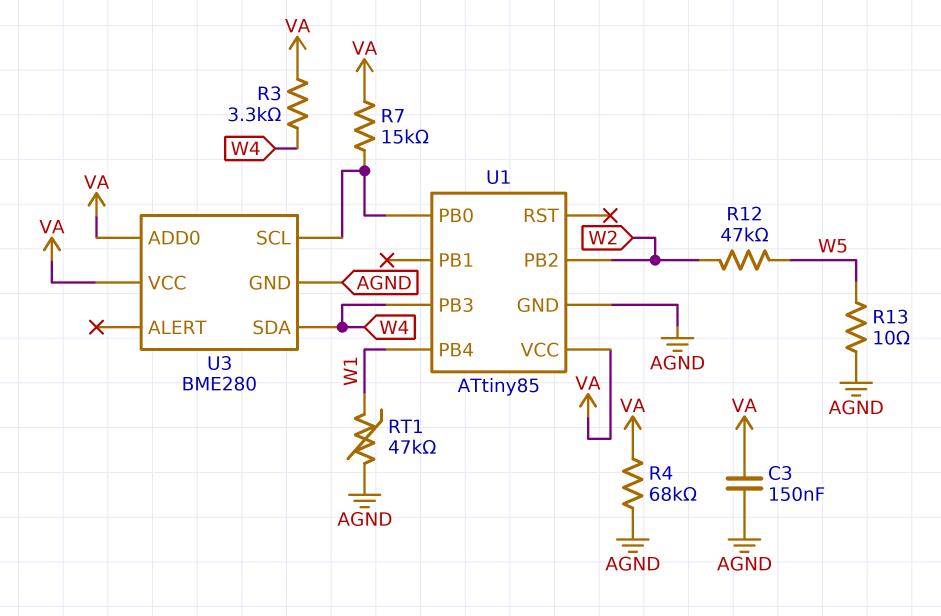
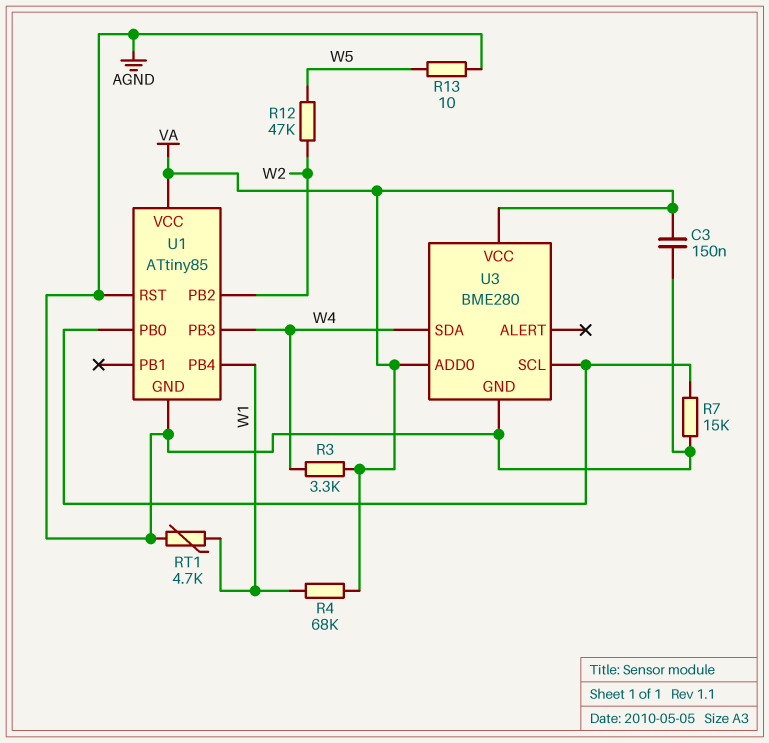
R4: 68k (AGND, VA) -> 68k (VA, W1)
R7: 15k (U1/PB0, VA) -> 15k (AGND, U1/PB0)
RT1: 47k (AGND, W1) -> 4.7k (AGND, W1)
U1 pin RST: none -> AGND

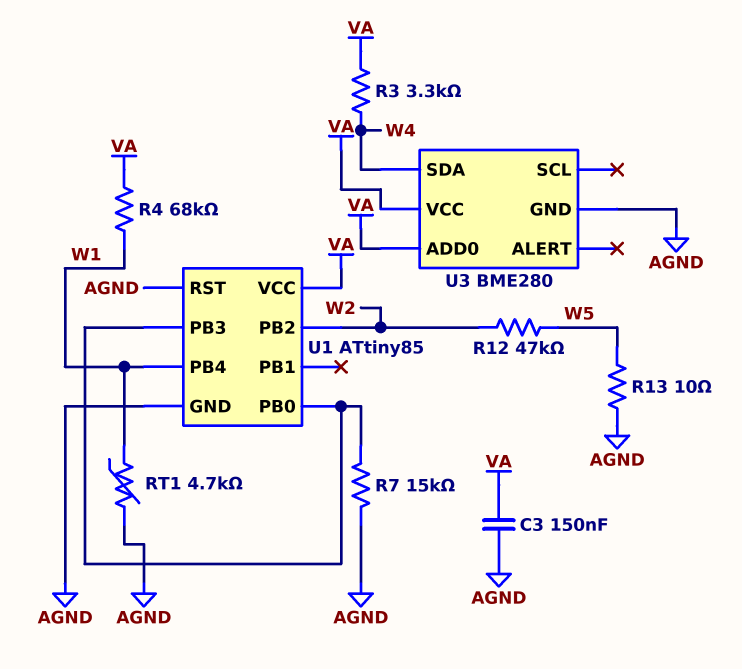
U1 pin PB3: W4 -> U1/PB0
U3 pin SCL: U1/PB0 -> none

